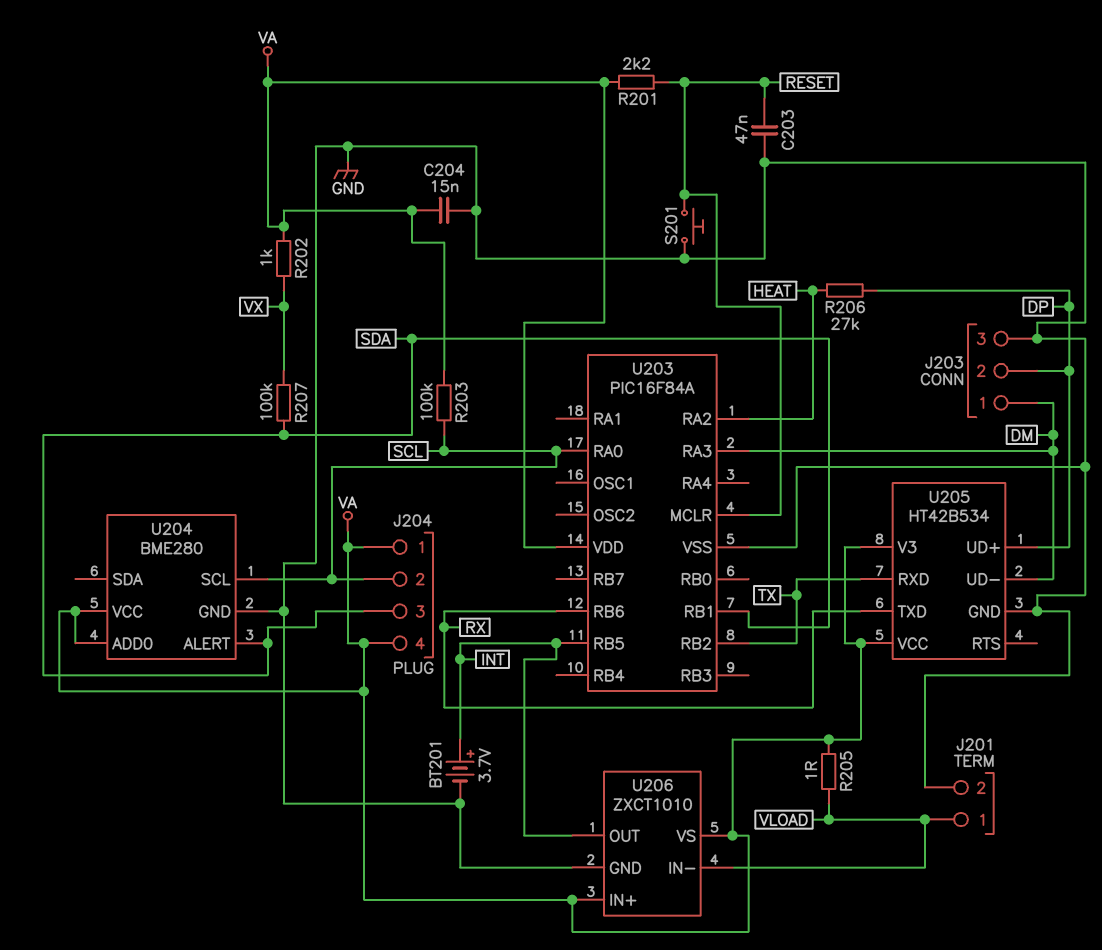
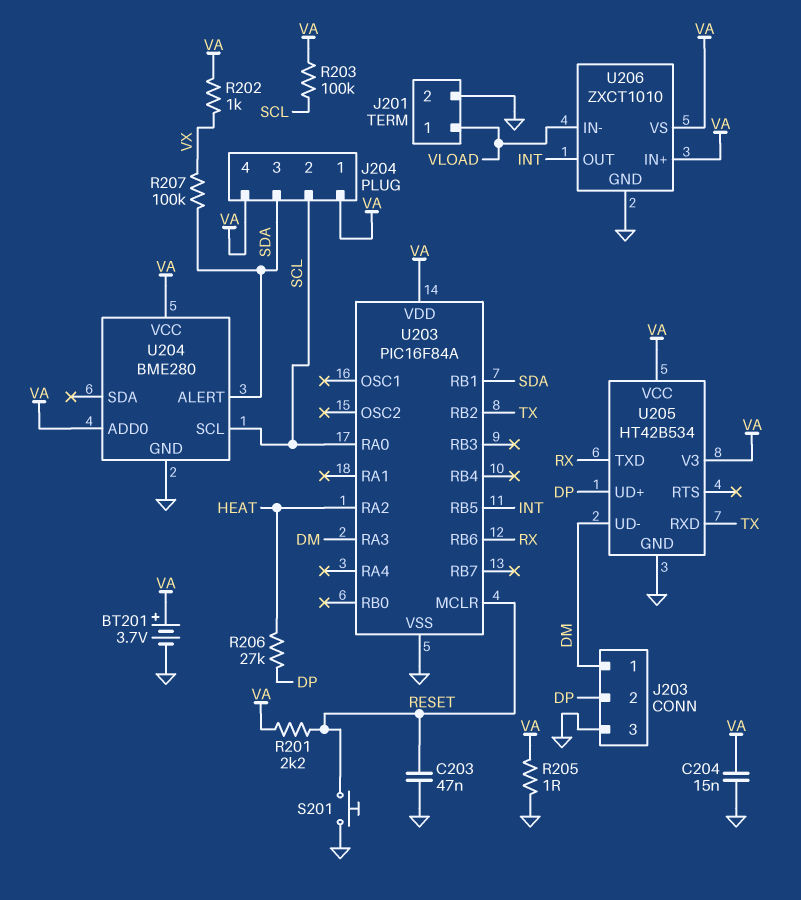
BT201: 3.7V (plus INT, minus GND) -> 3.7V (plus VA, minus GND)
R205: 1 (VA, VLOAD) -> 1 (GND, VA)

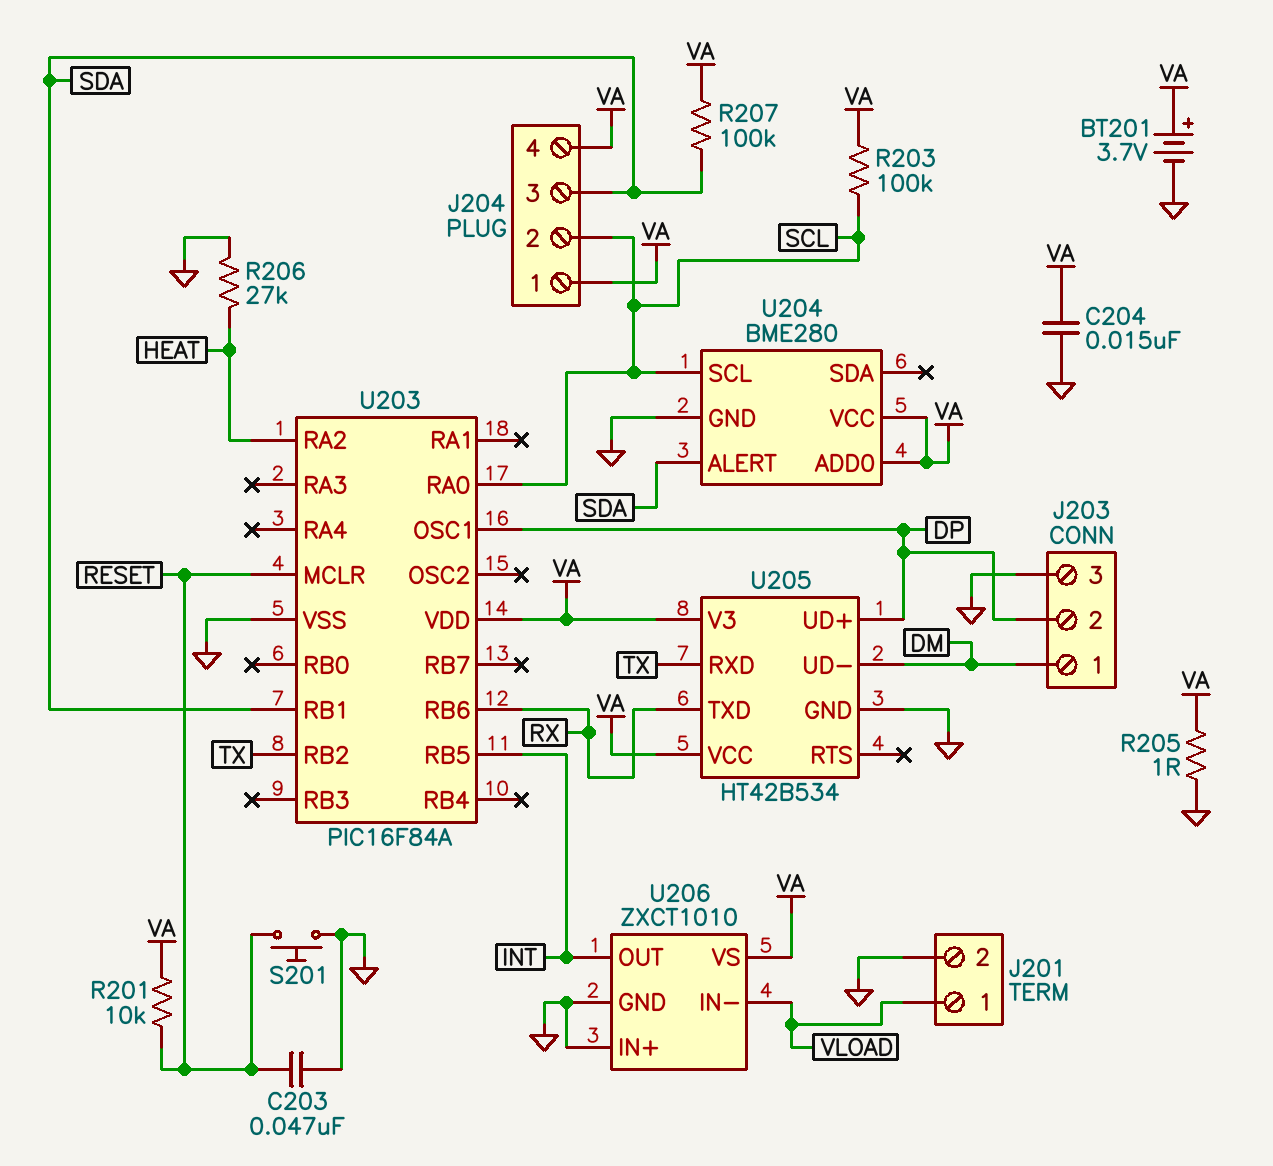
R201: 2.2k (RESET, VA) -> 10k (RESET, VA)
R202: 1k (VA, VX) -> none
R206: 27k (DP, HEAT) -> 27k (GND, HEAT)
R207: 100k (SDA, VX) -> 100k (SDA, VA)
U203 pin OSC1: none -> DP
U203 pin RA3: DM -> none
U206 pin IN+: VA -> GND

